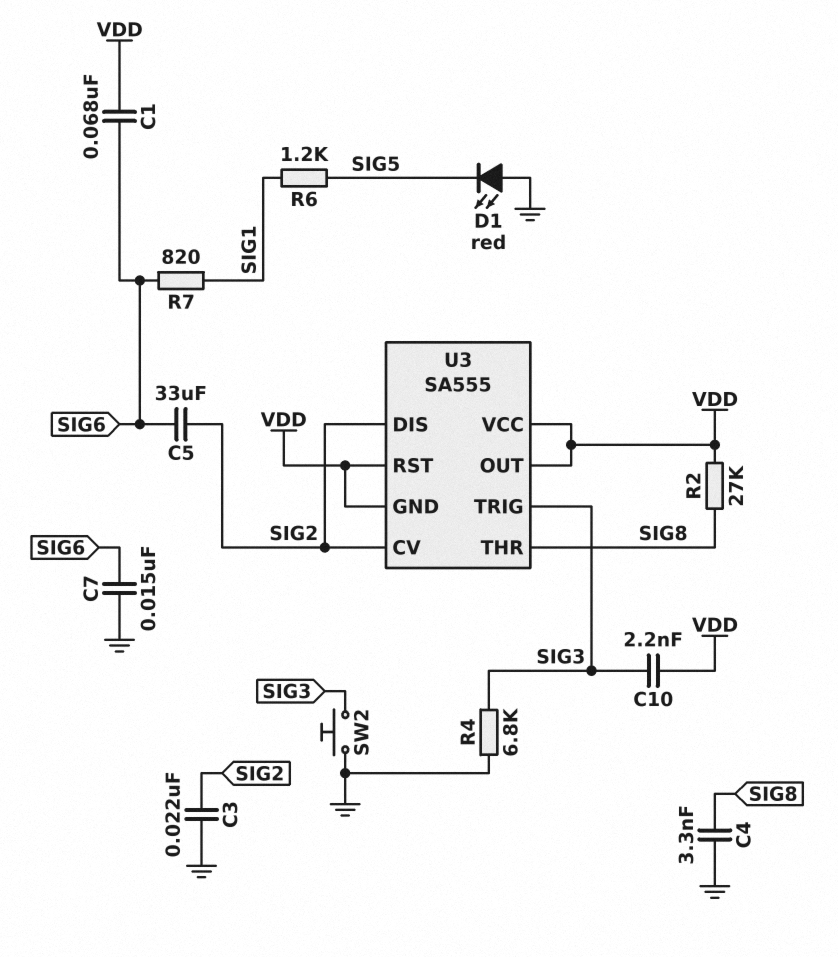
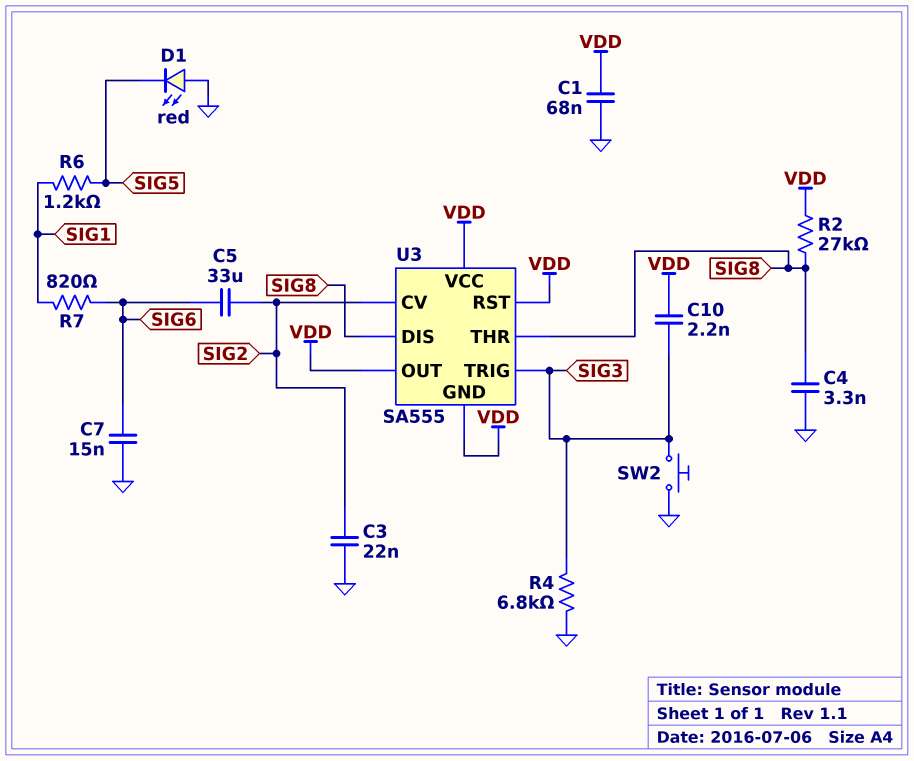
C1: 68nF (SIG6, VDD) -> 68nF (GND, VDD)
U3 pin DIS: SIG2 -> SIG8

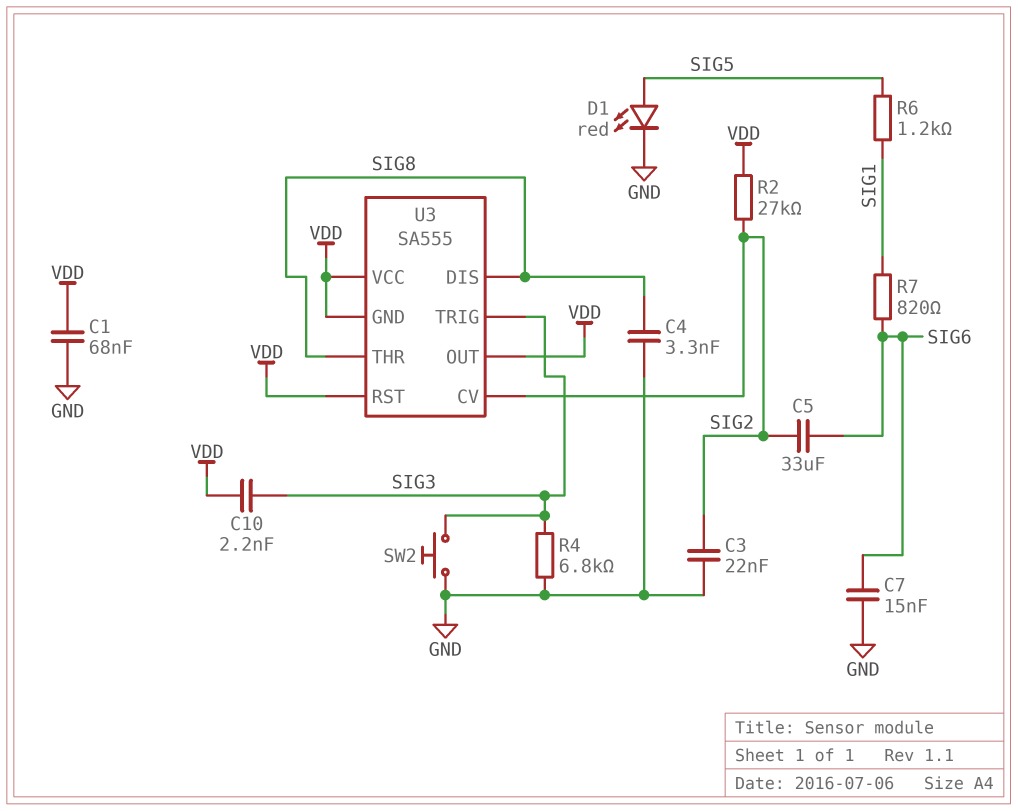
D1: LED red (A GND, K SIG5) -> LED red (A SIG5, K GND)
R2: 27k (SIG8, VDD) -> 27k (SIG2, VDD)

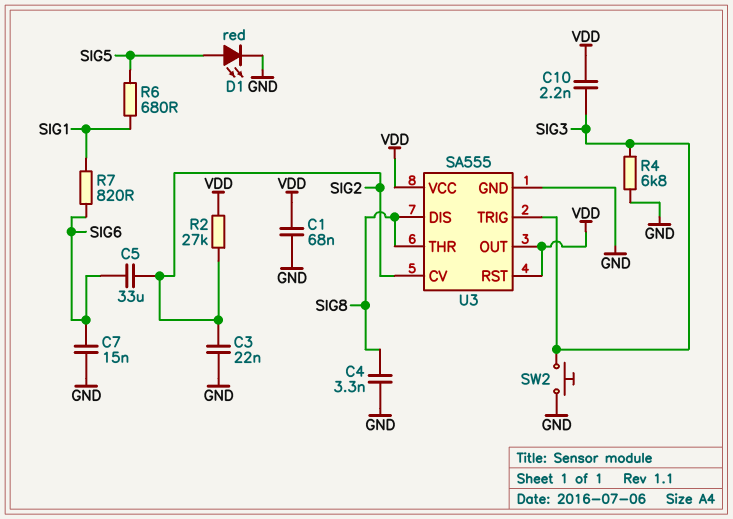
R6: 1.2k (SIG1, SIG5) -> 680 (SIG1, SIG5)
U3 pin GND: VDD -> GND

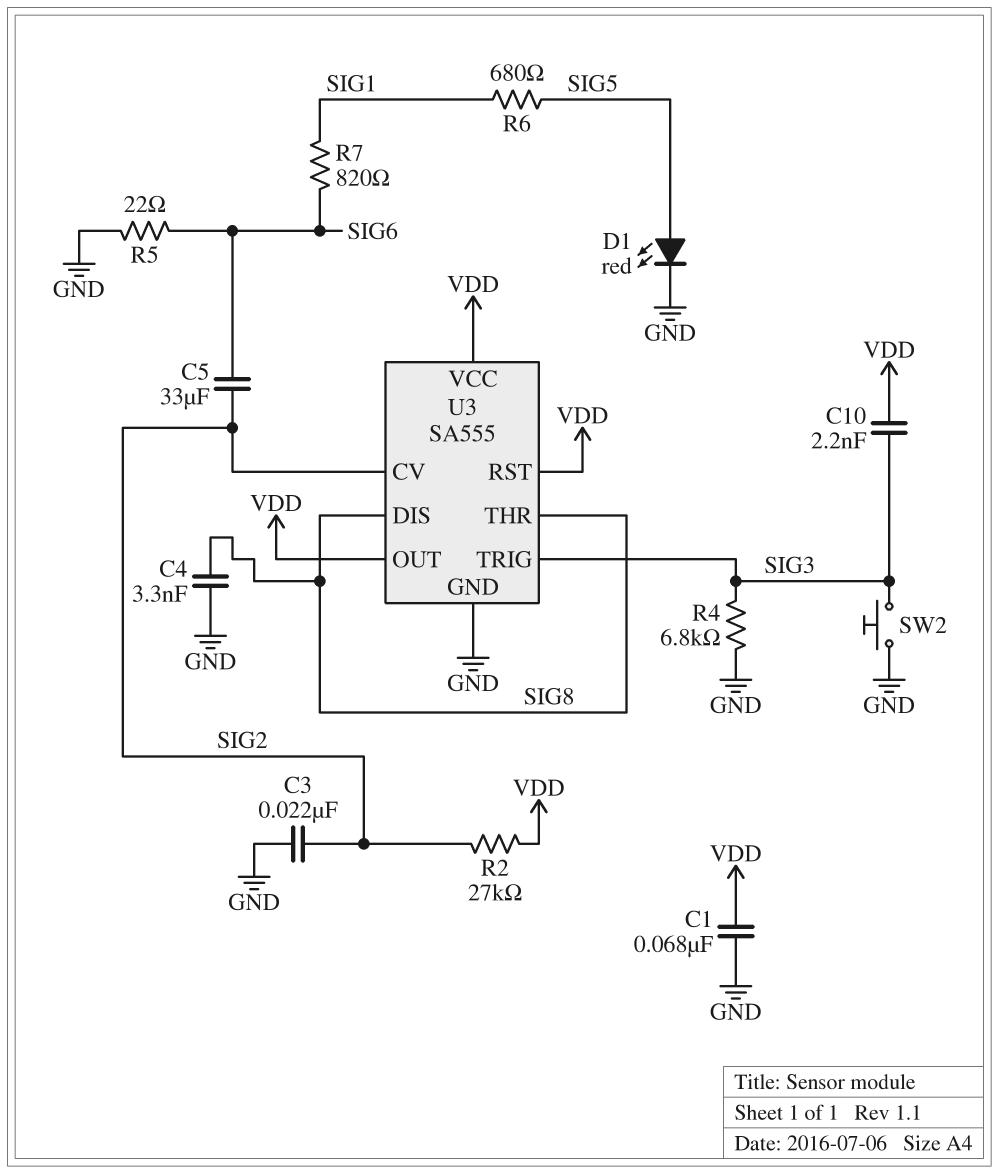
C7: 15nF (GND, SIG6) -> none
R5: none -> 22 (GND, SIG6)

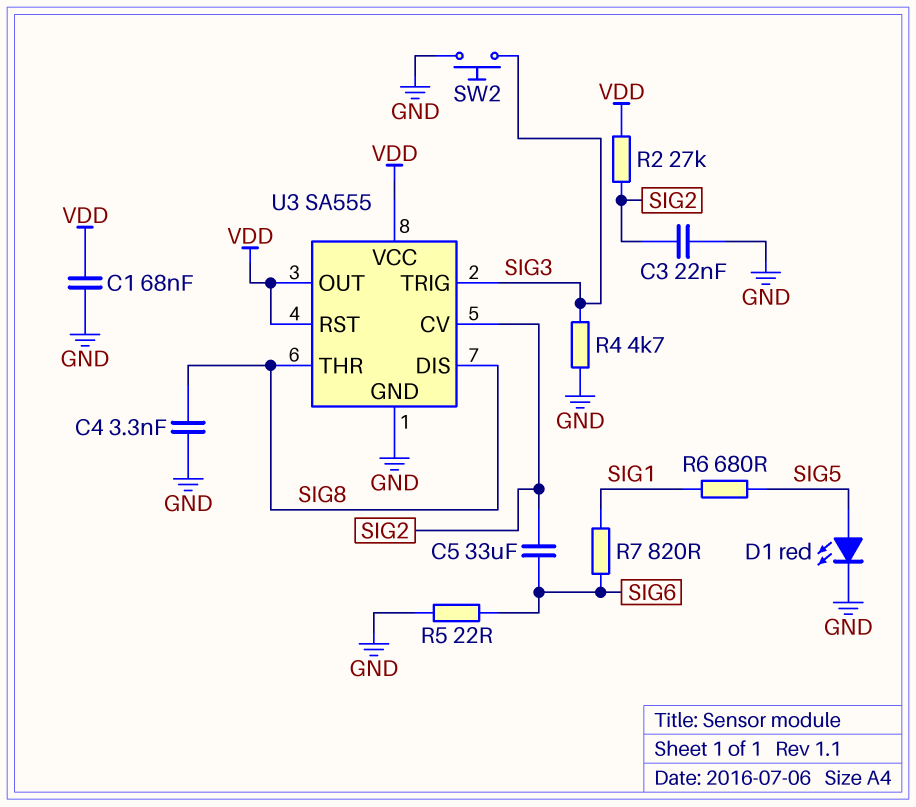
C10: 2.2nF (SIG3, VDD) -> none
R4: 6.8k (GND, SIG3) -> 4.7k (GND, SIG3)

